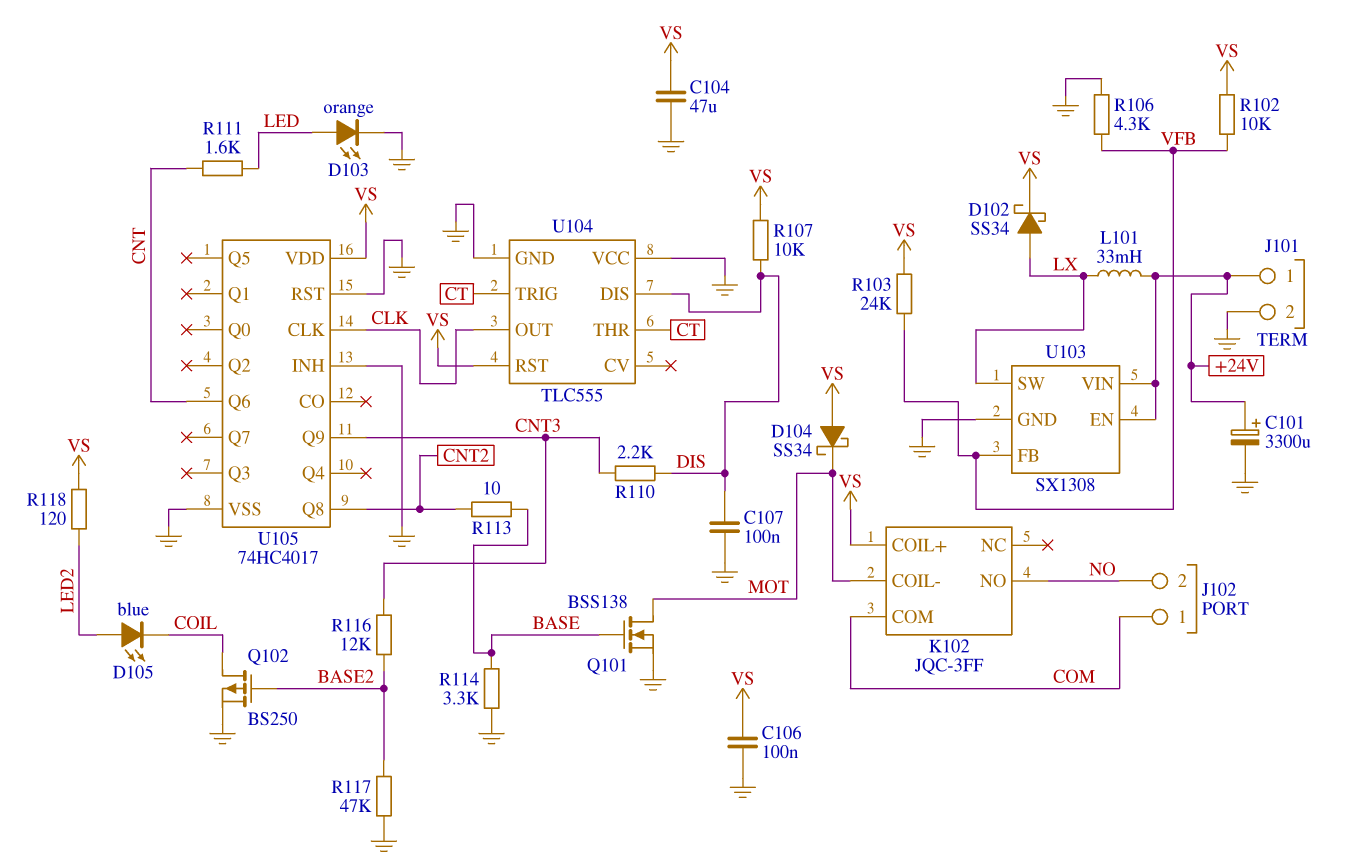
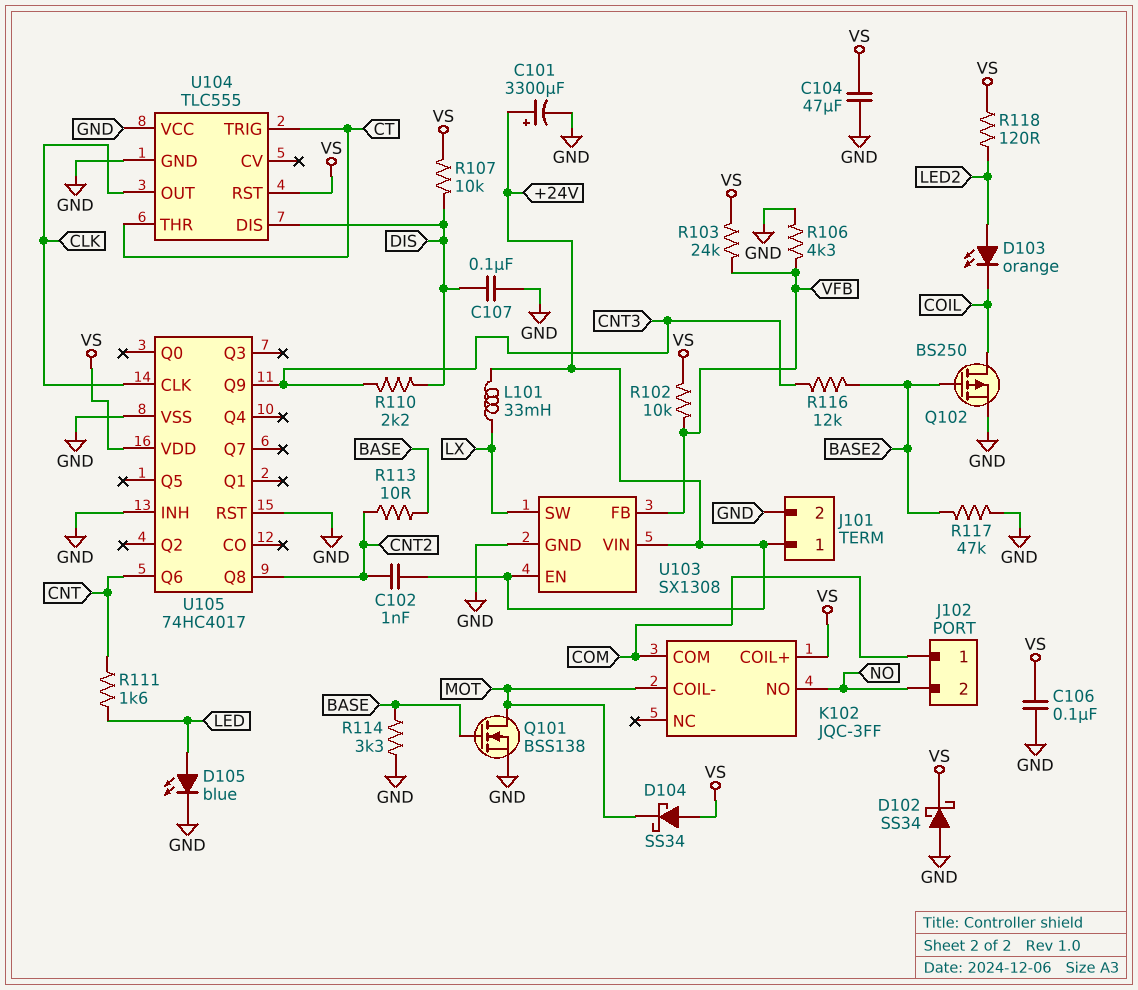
C102: none -> 1nF (+24V, CNT2)
D102: schottky SS34 (A LX, K VS) -> schottky SS34 (A GND, K VS)
D103: LED orange (A LED, K GND) -> LED orange (A LED2, K COIL)
D105: LED blue (A LED2, K COIL) -> LED blue (A LED, K GND)

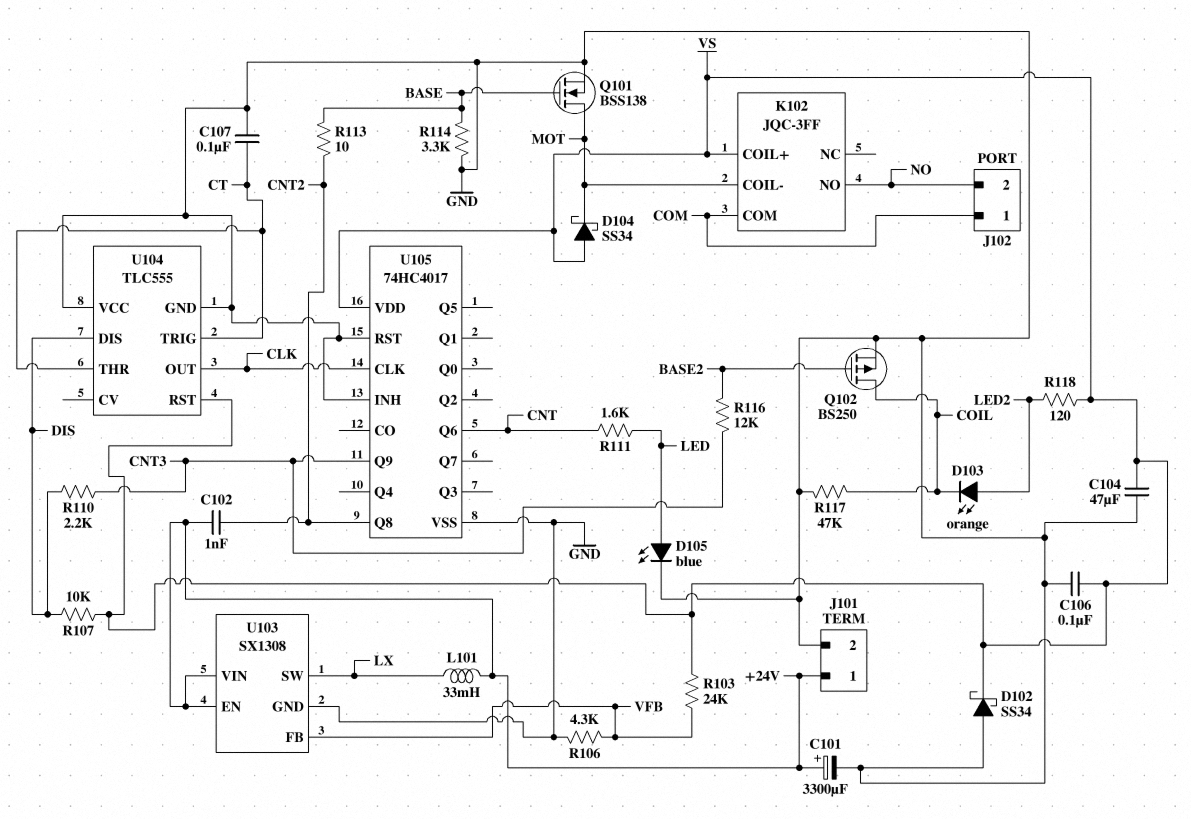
C107: 100nF (DIS, GND) -> 100nF (CT, GND)
R102: 10k (VFB, VS) -> none
R117: 47k (BASE2, GND) -> 47k (COIL, GND)

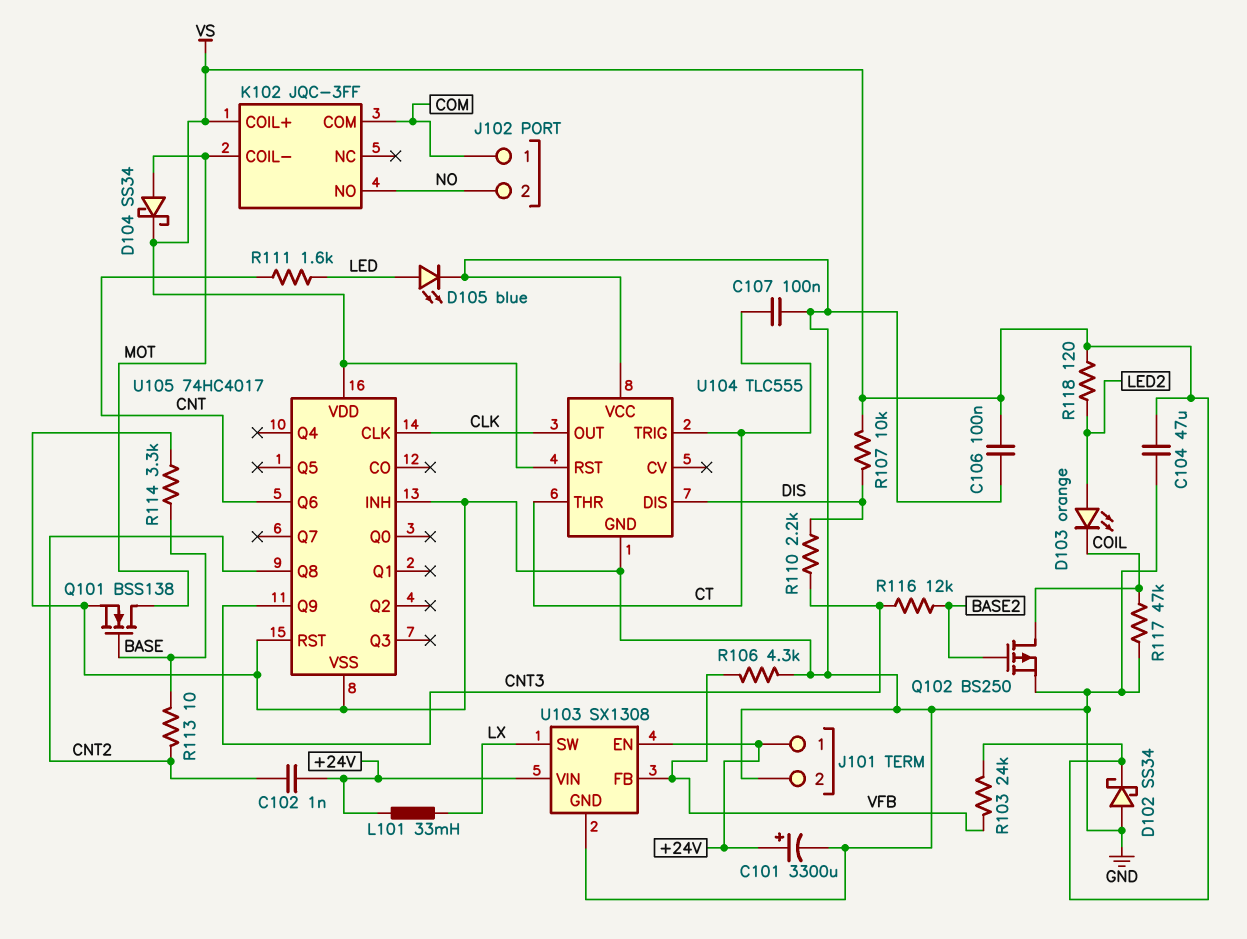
D104: schottky SS34 (A VS, K MOT) -> schottky SS34 (A MOT, K VS)

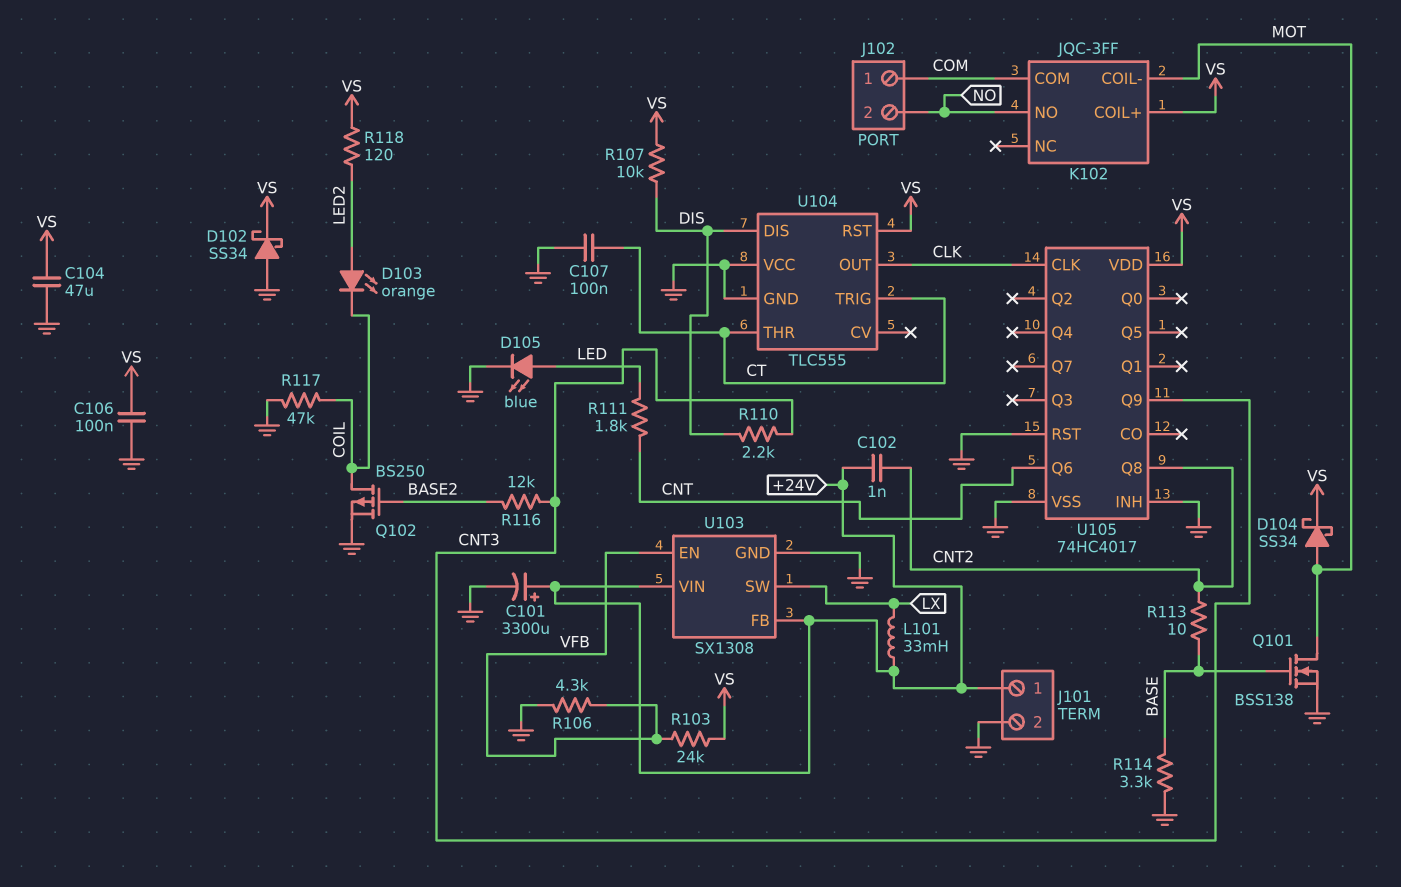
R111: 1.6k (CNT, LED) -> 1.8k (CNT, LED)
U103 pin EN: +24V -> VFB
U103 pin FB: VFB -> +24V

